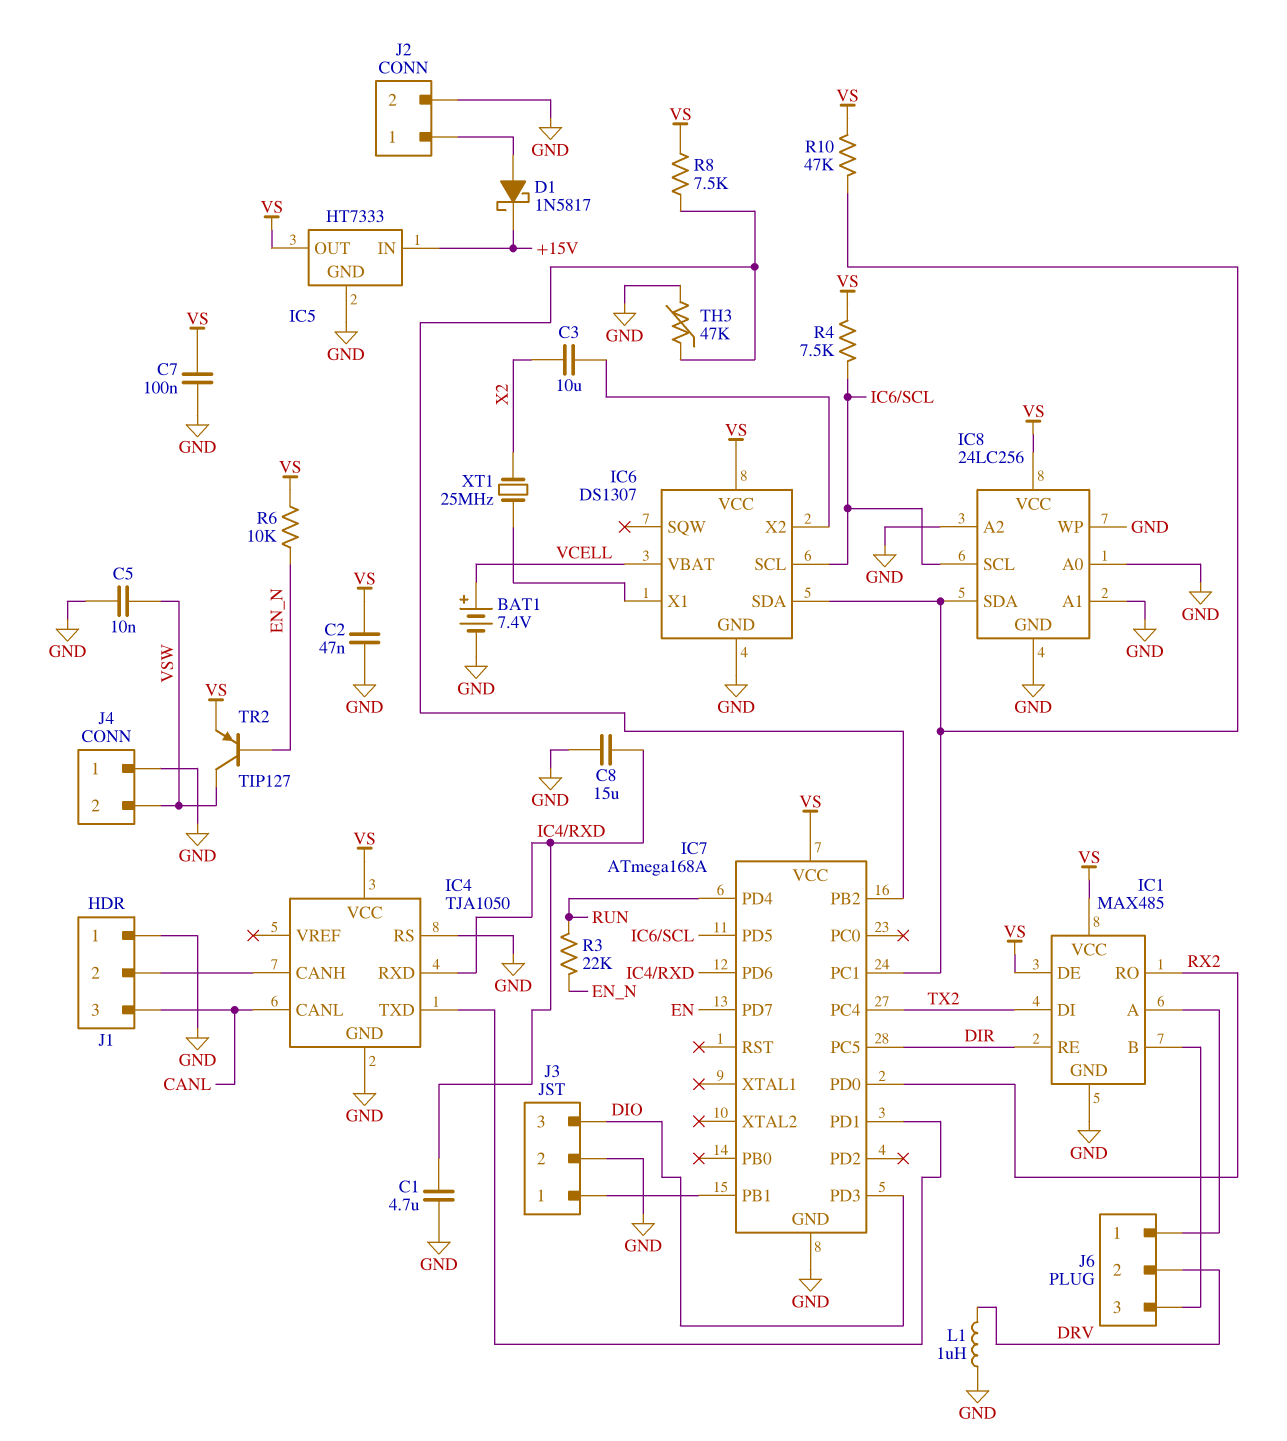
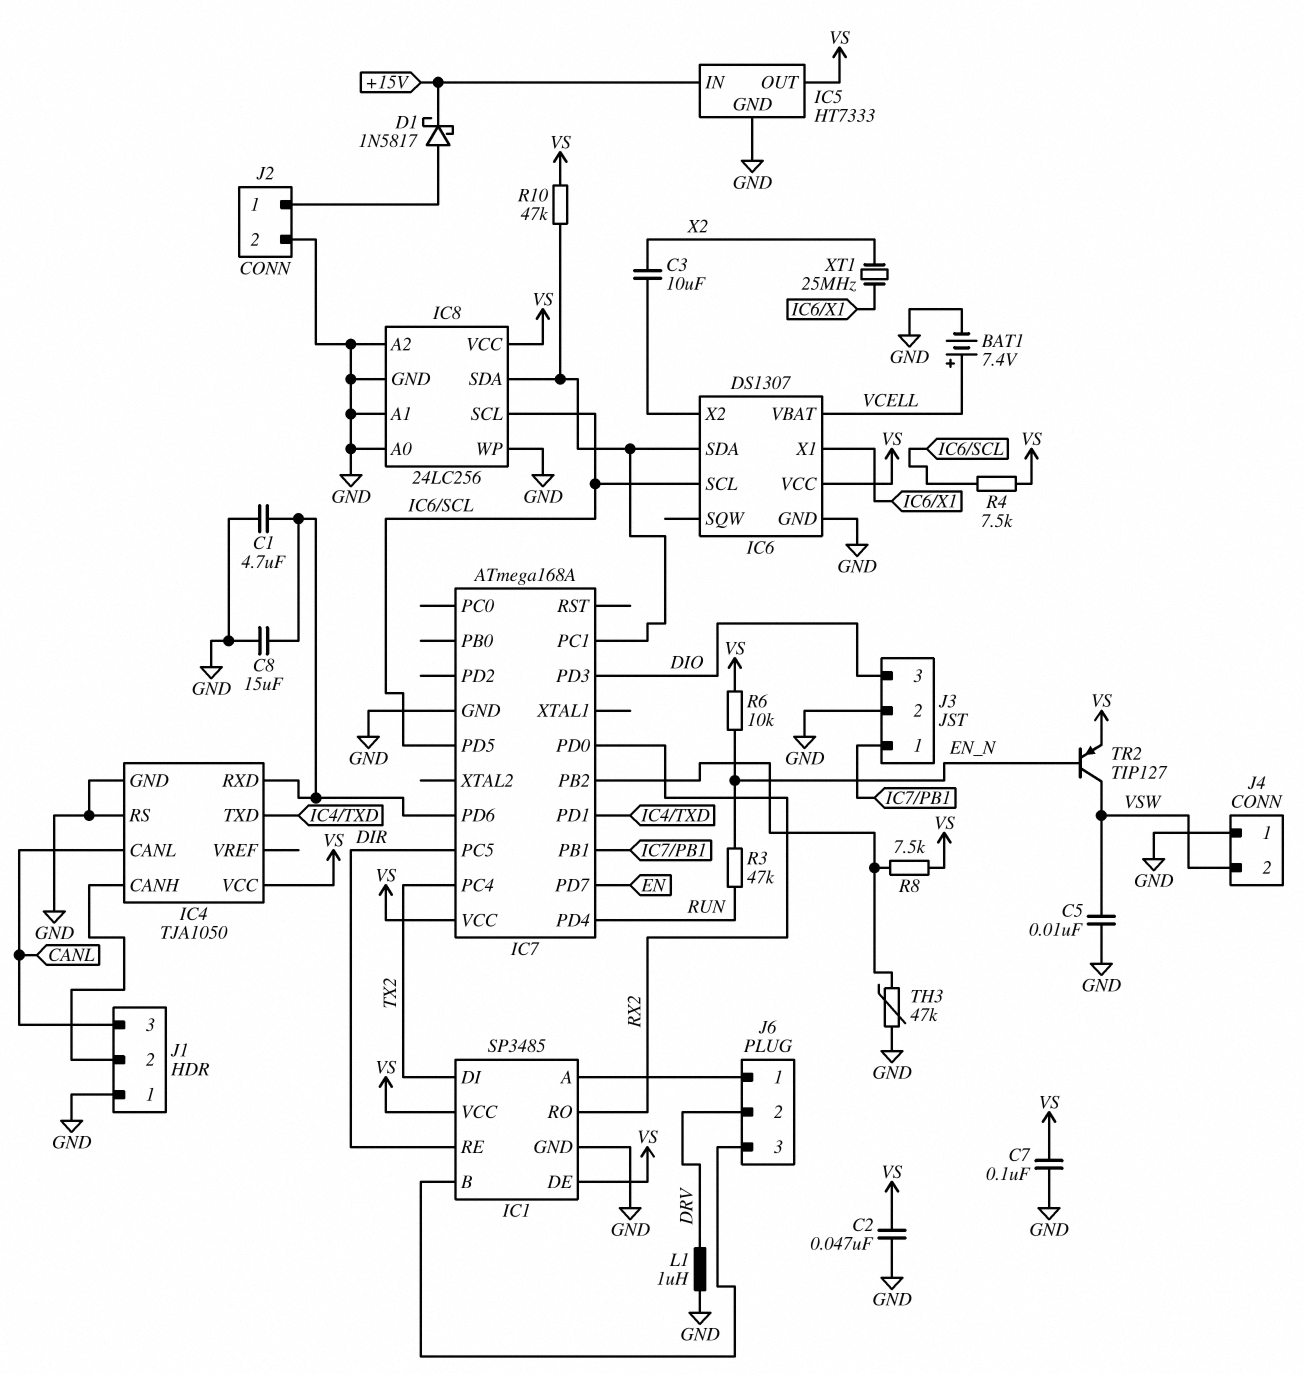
IC1: MAX485 -> SP3485
R3: 22k (EN_N, RUN) -> 47k (EN_N, RUN)

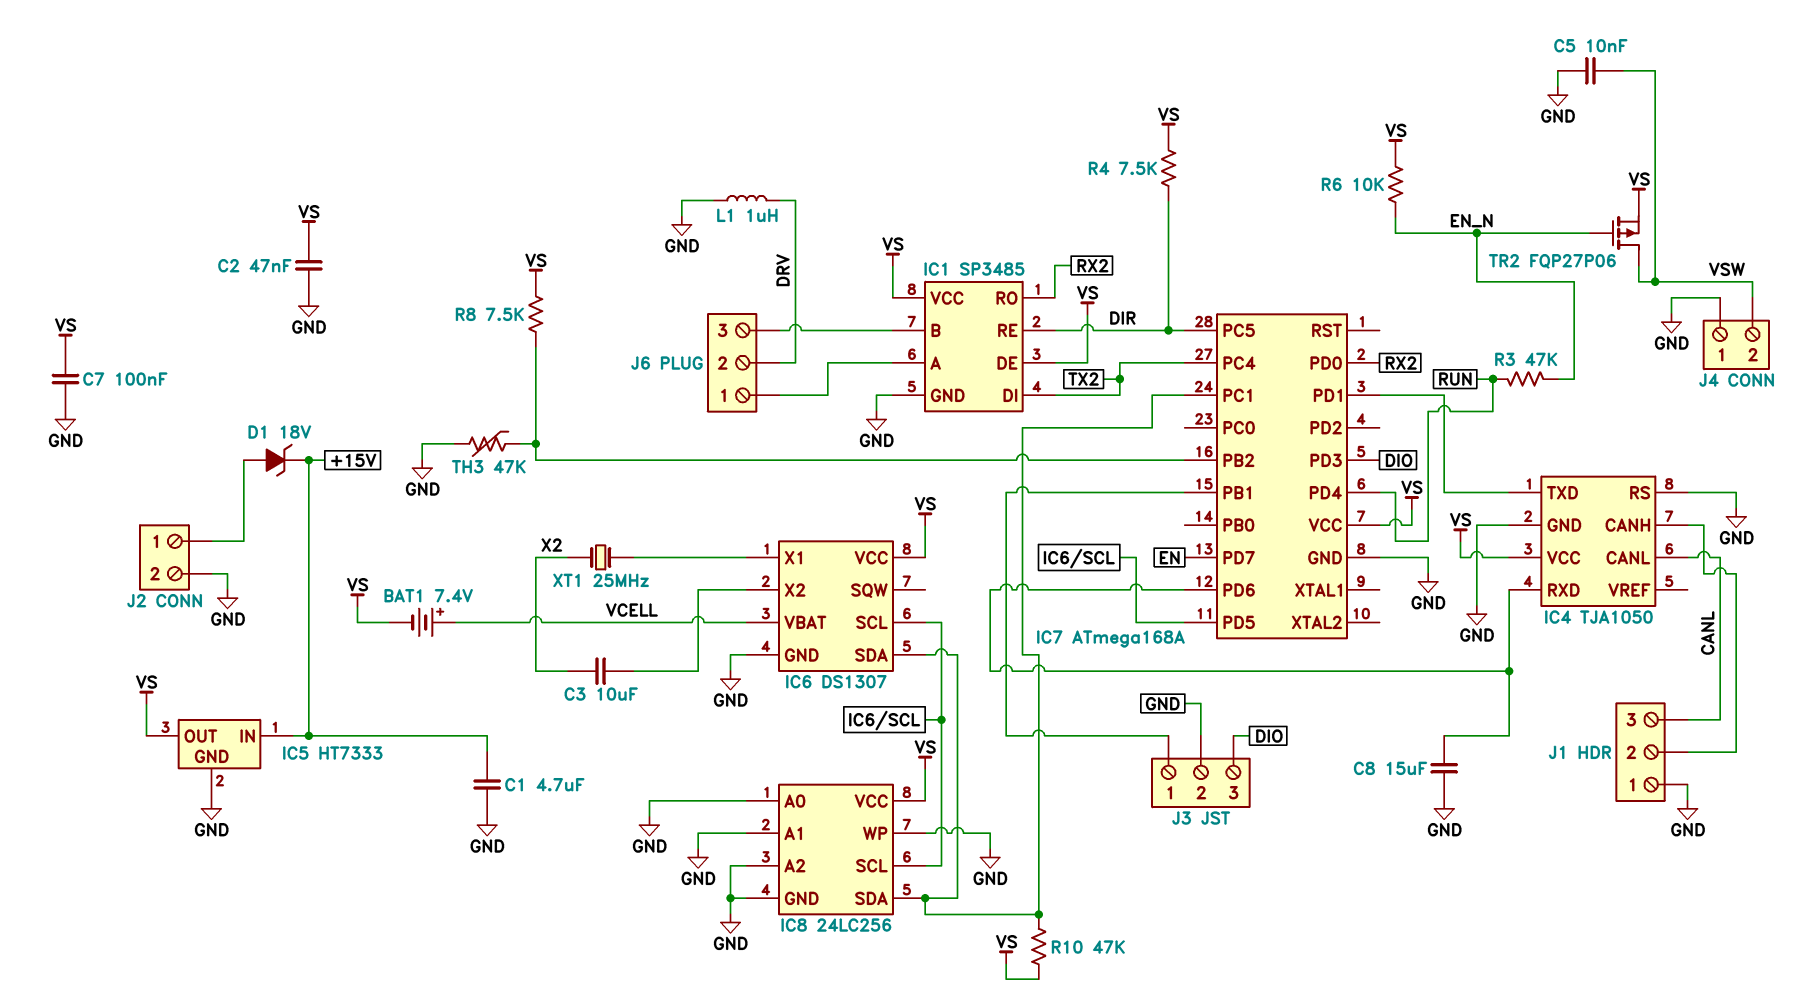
BAT1: 7.4V (plus VCELL, minus GND) -> 7.4V (plus VCELL, minus VS)
C1: 4.7uF (GND, IC4/RXD) -> 4.7uF (+15V, GND)
D1: schottky 1N5817 (A J2/1, K +15V) -> zener 18V (A J2/1, K +15V)
R4: 7.5k (IC6/SCL, VS) -> 7.5k (DIR, VS)
TR2: PNP TIP127 (B EN_N, C VSW, E VS) -> PMOS FQP27P06 (G EN_N, D VSW, S VS)

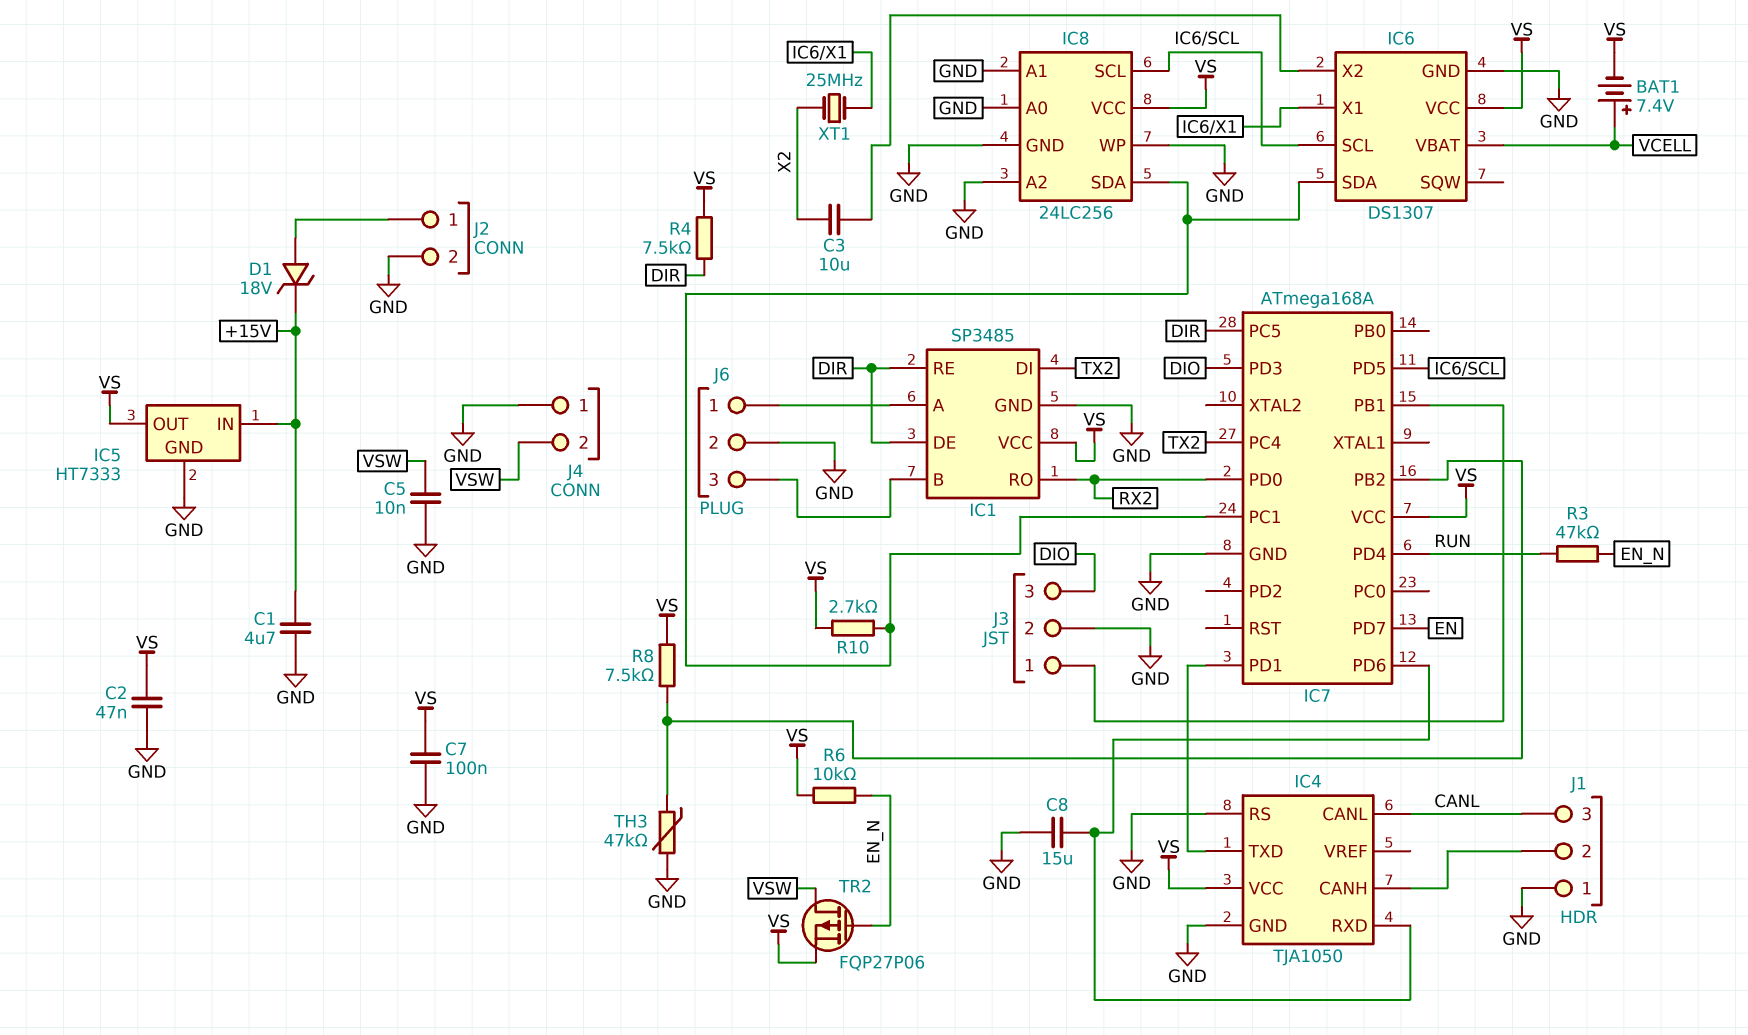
IC1 pin DE: VS -> DIR
J6 pin 2: DRV -> GND
L1: 1uH (DRV, GND) -> none
R10: 47k (IC6/SDA, VS) -> 2.7k (IC6/SDA, VS)

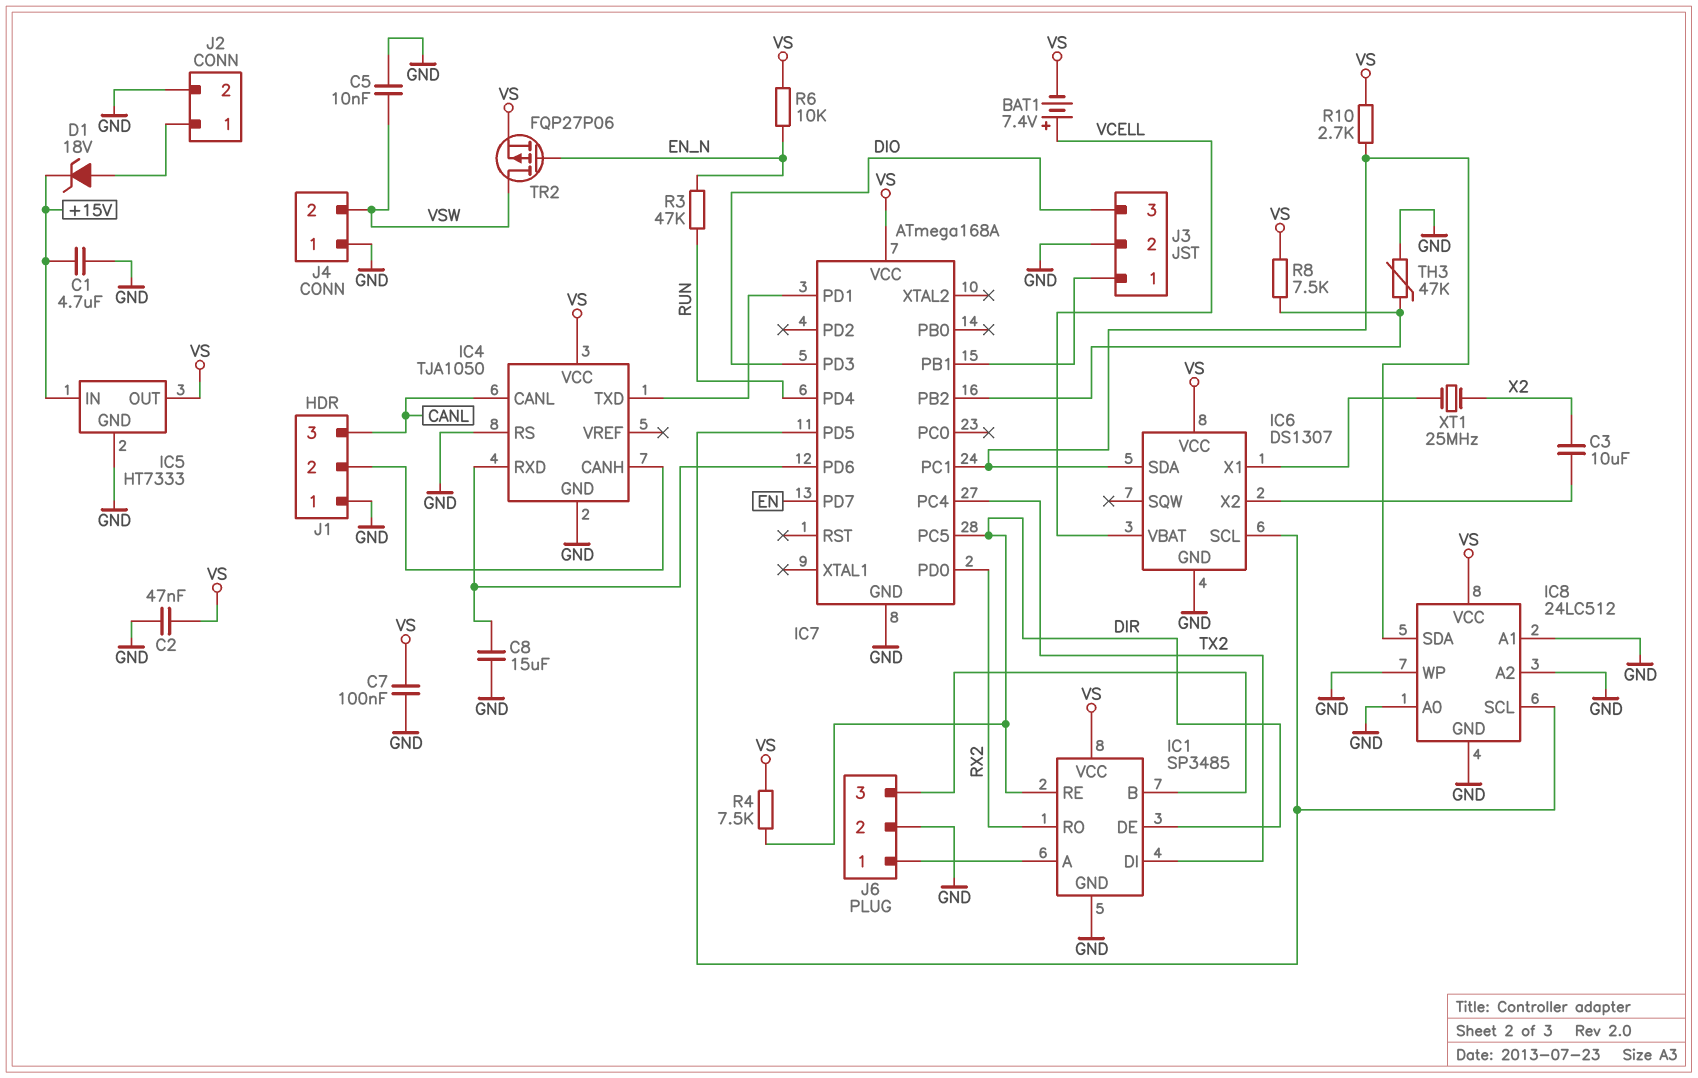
IC8: 24LC256 -> 24LC512

